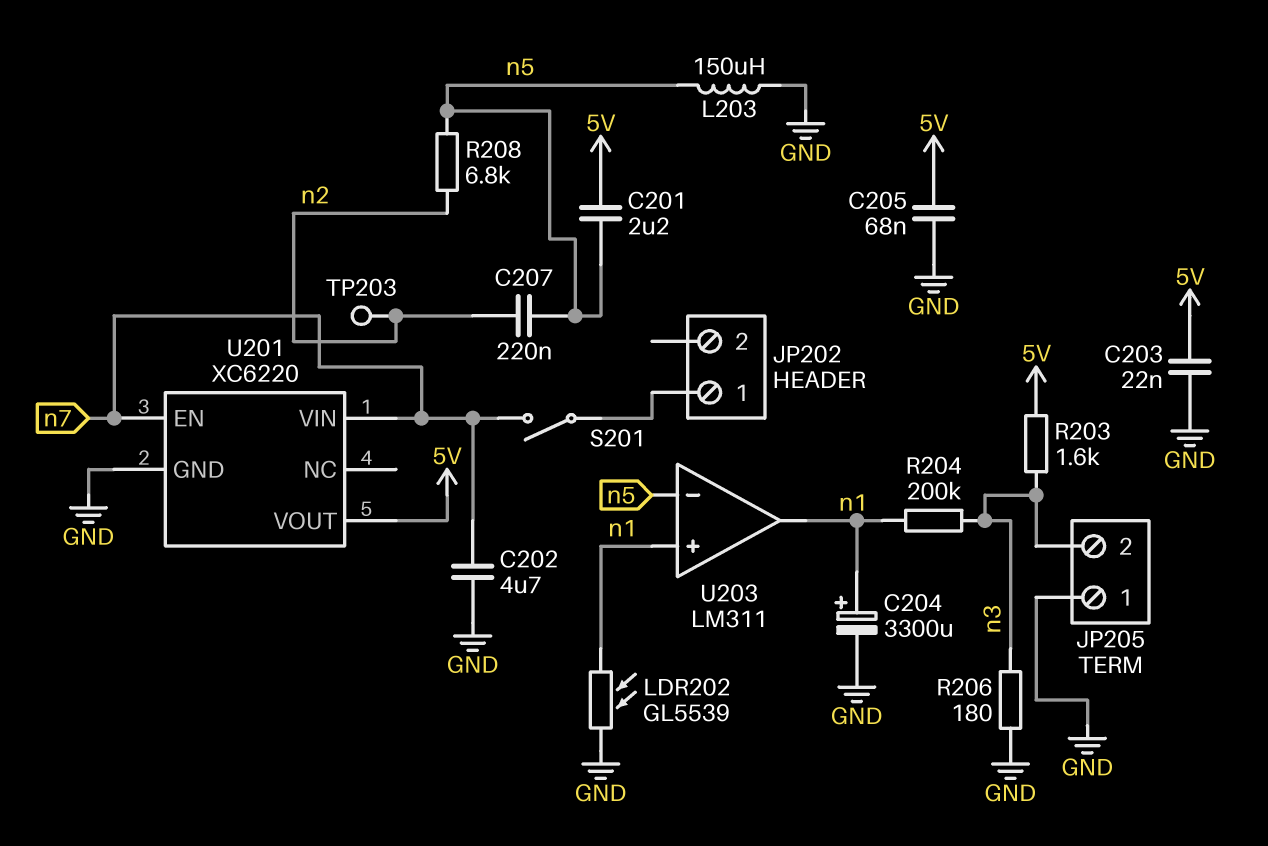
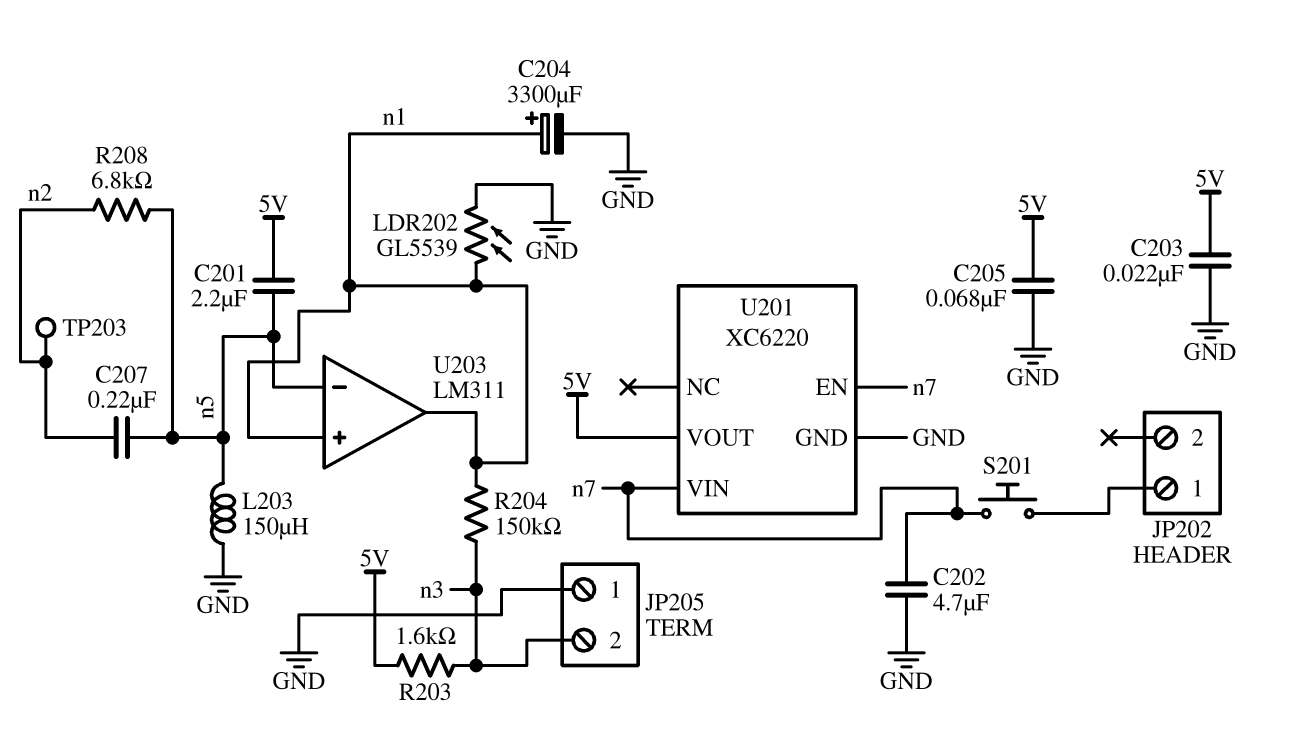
R204: 200k (n1, n3) -> 150k (n1, n3)
R206: 180 (GND, n3) -> none
S201: switch (JP202/1, n7) -> button (JP202/1, n7)

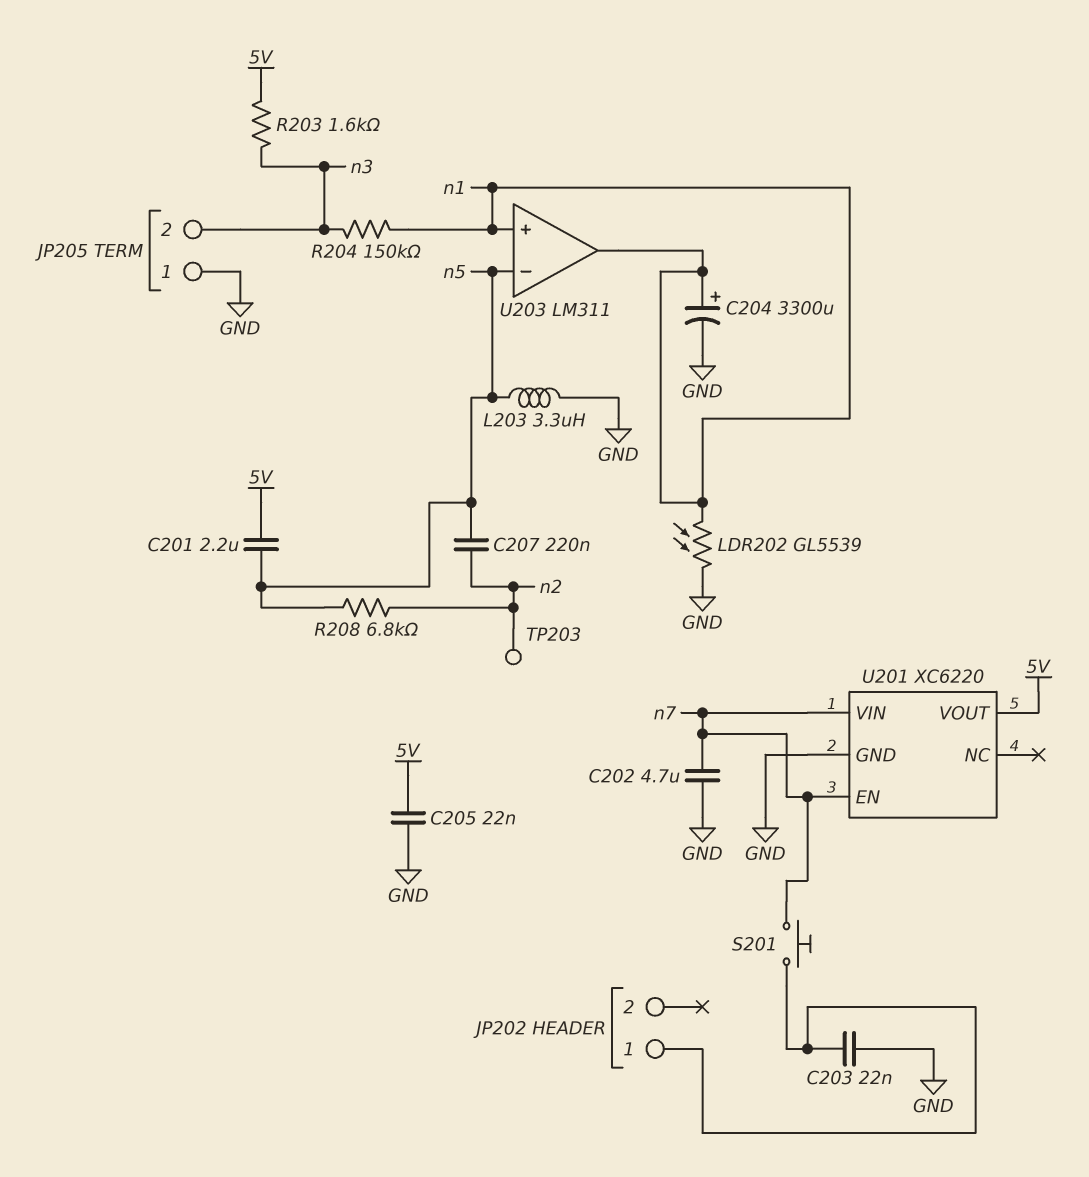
C203: 22nF (5V, GND) -> 22nF (GND, JP202/1)
C205: 68nF (5V, GND) -> 22nF (5V, GND)
L203: 150uH (GND, n5) -> 3.3uH (GND, n5)

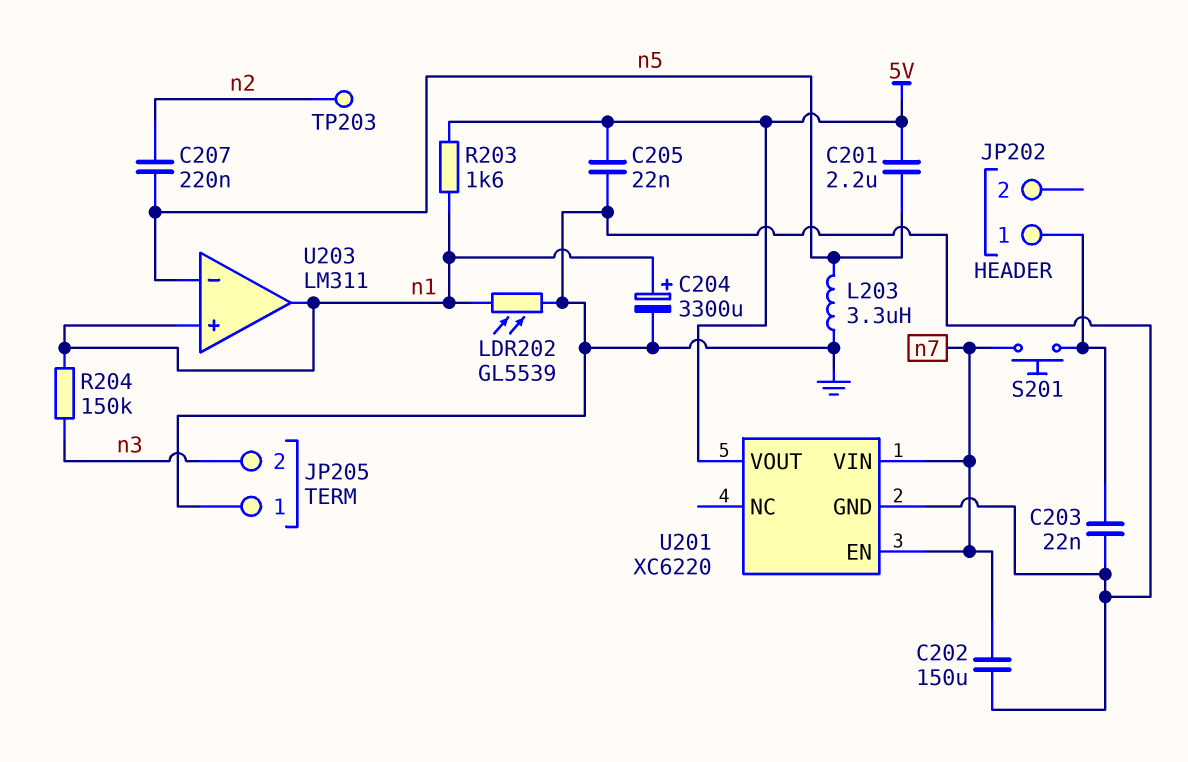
C202: 4.7uF (GND, n7) -> 150uF (GND, n7)
R203: 1.6k (5V, n3) -> 1.6k (5V, n1)
R208: 6.8k (n2, n5) -> none

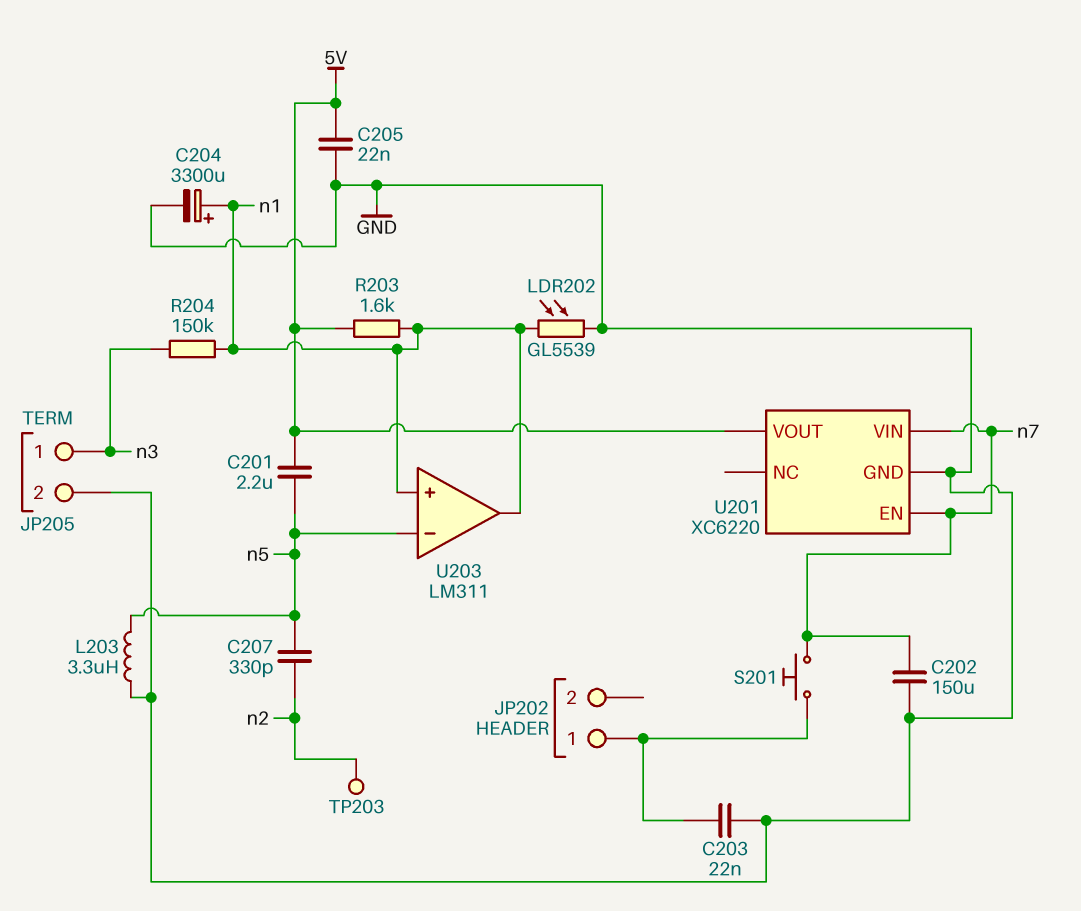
C207: 220nF (n2, n5) -> 330pF (n2, n5)
JP205 pin 1: GND -> n3
JP205 pin 2: n3 -> GND

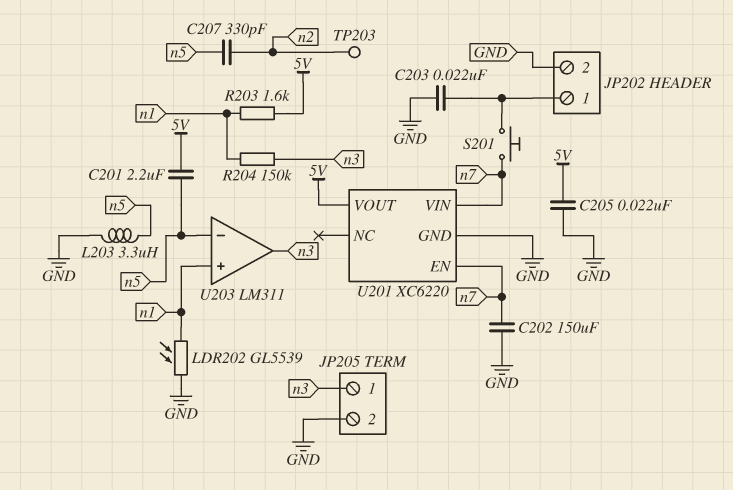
C204: 3300uF (plus n1, minus GND) -> none
JP202 pin 2: none -> GND
U203 pin out: n1 -> n3

